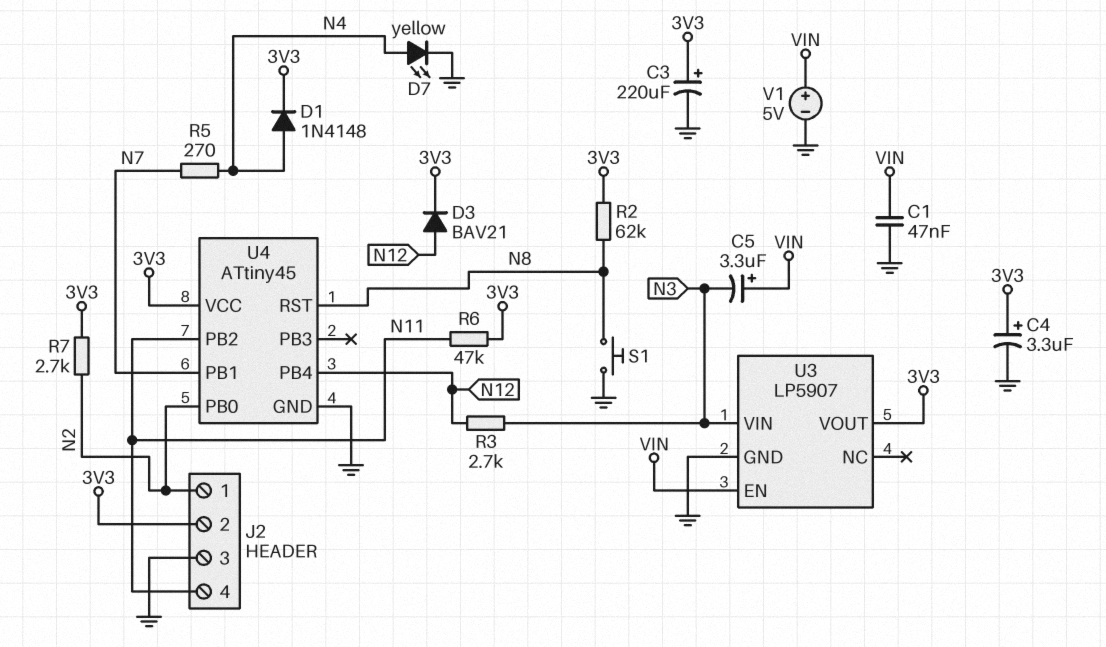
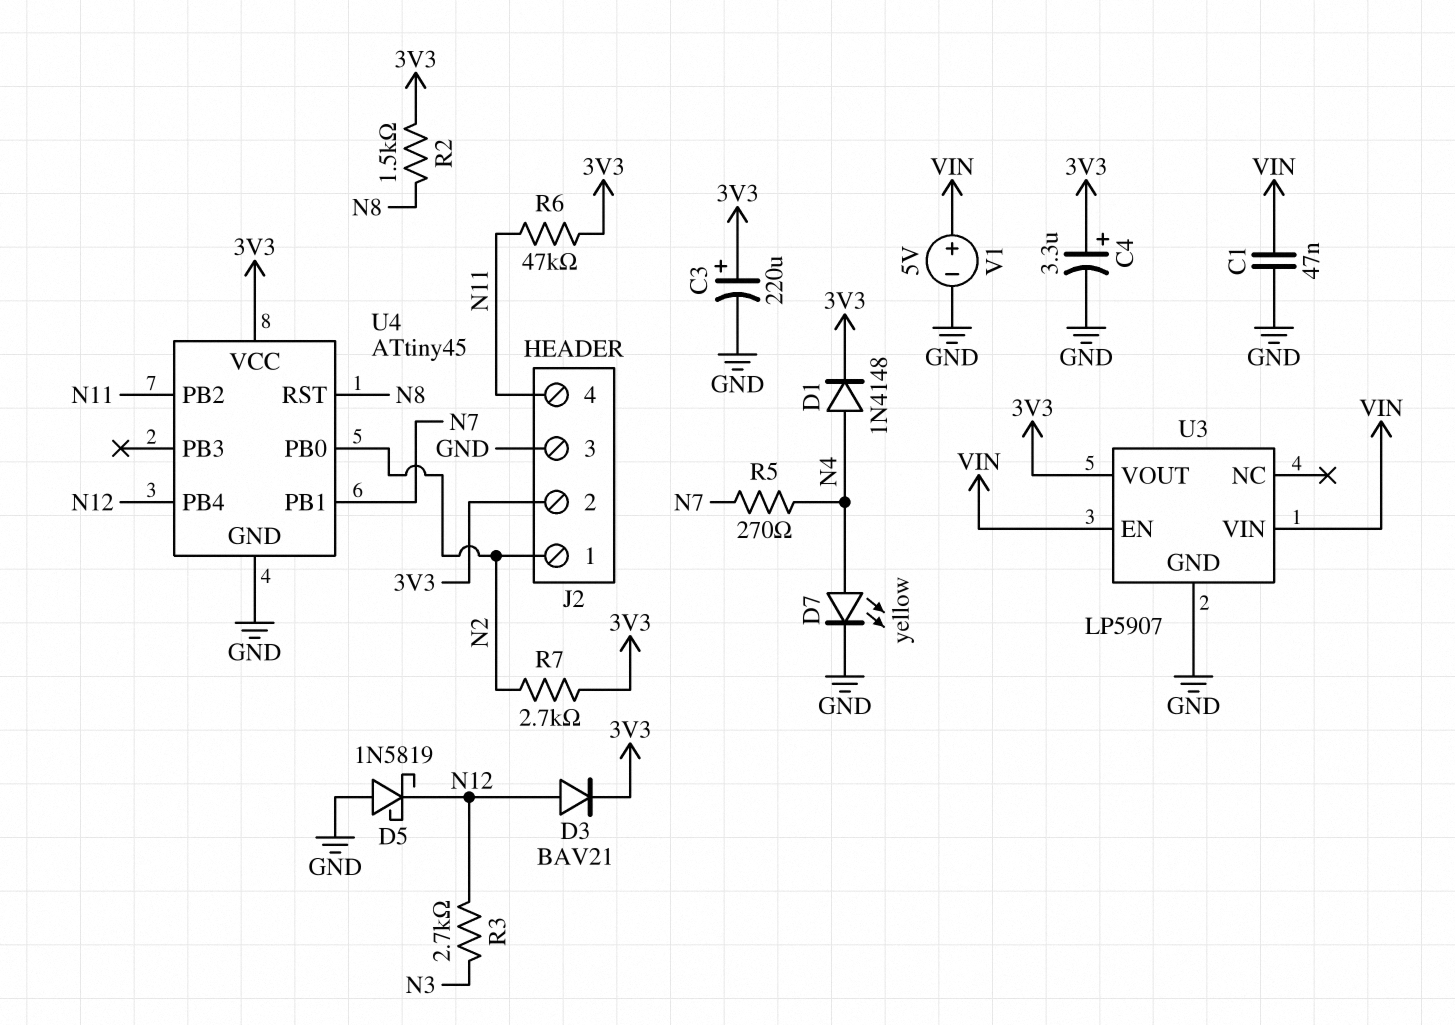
C5: 3.3uF (plus VIN, minus N3) -> none
D5: none -> schottky 1N5819 (A GND, K N12)
R2: 62k (3V3, N8) -> 1.5k (3V3, N8)
S1: button (GND, N8) -> none
U3 pin VIN: N3 -> VIN

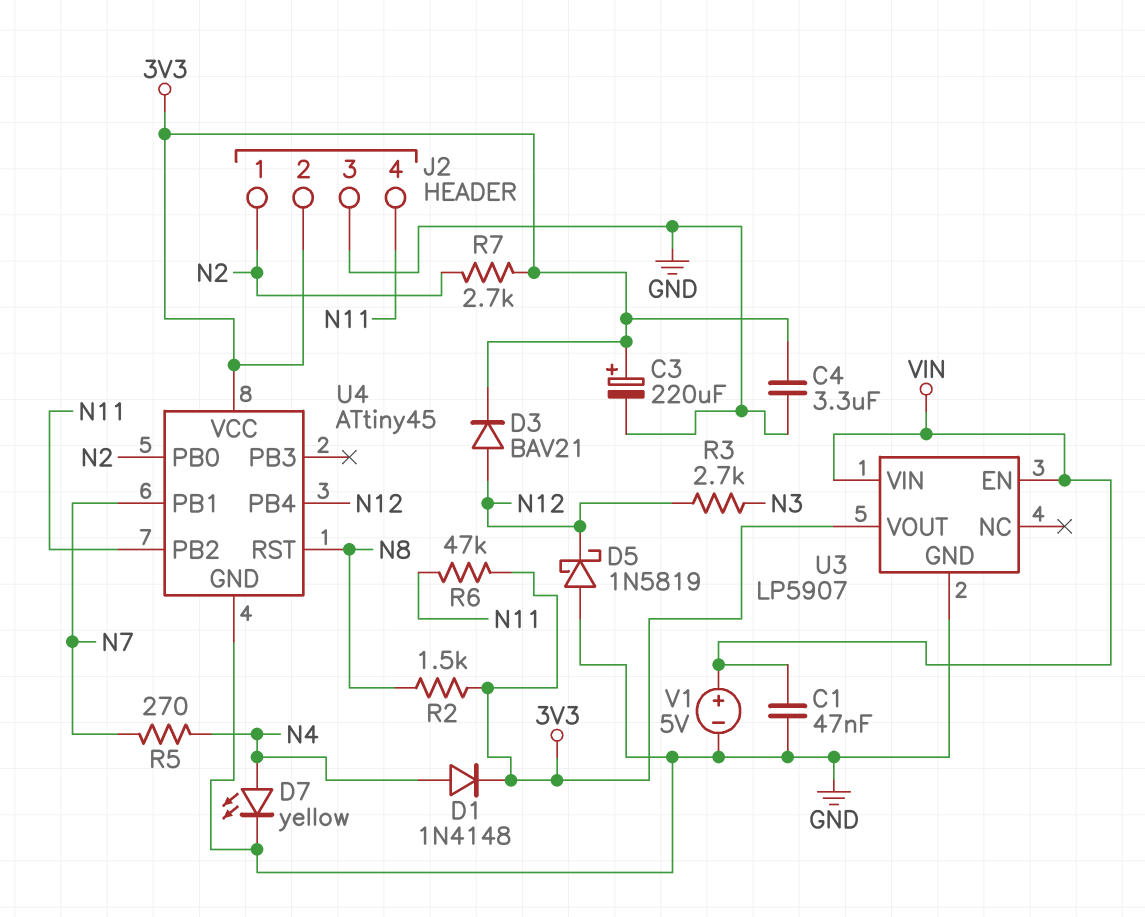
C4: 3.3uF (plus 3V3, minus GND) -> 3.3uF (3V3, GND)

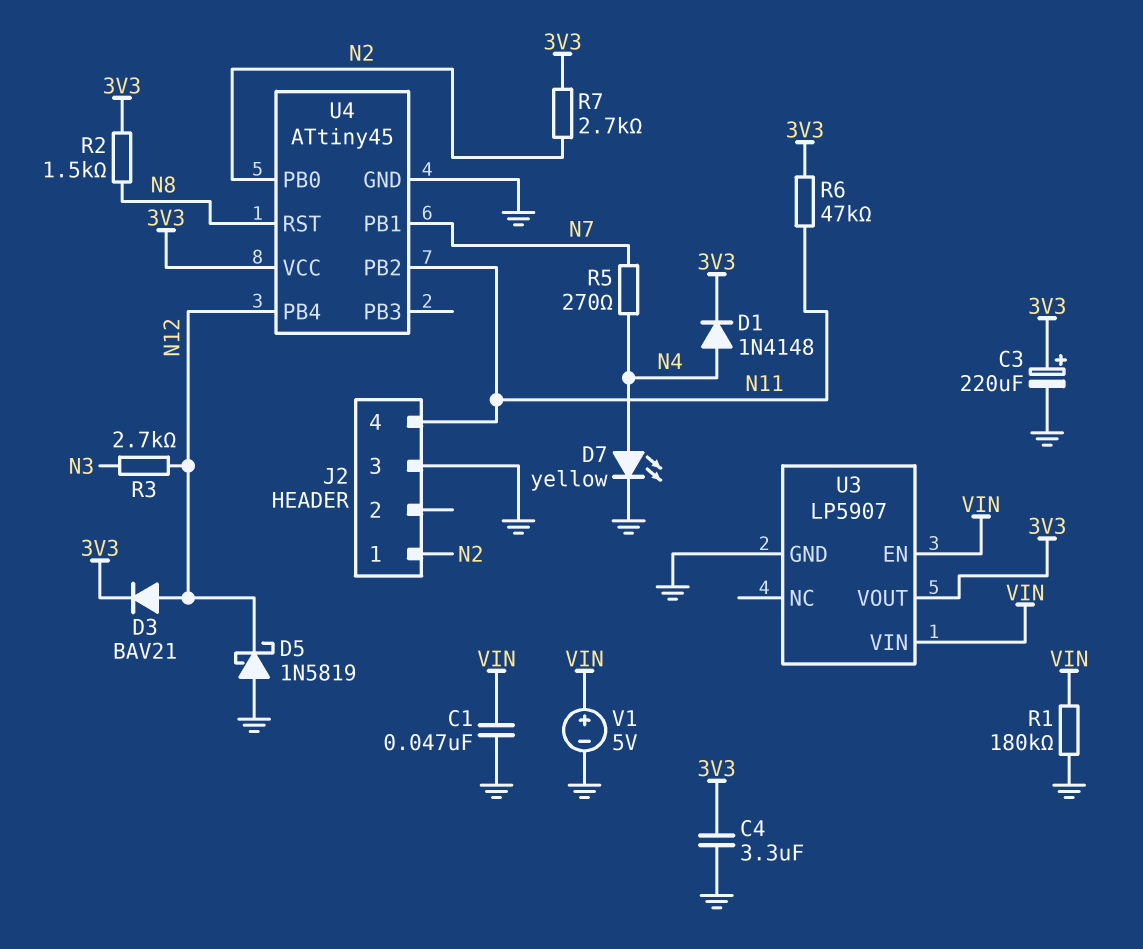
J2 pin 2: 3V3 -> none
R1: none -> 180k (GND, VIN)

